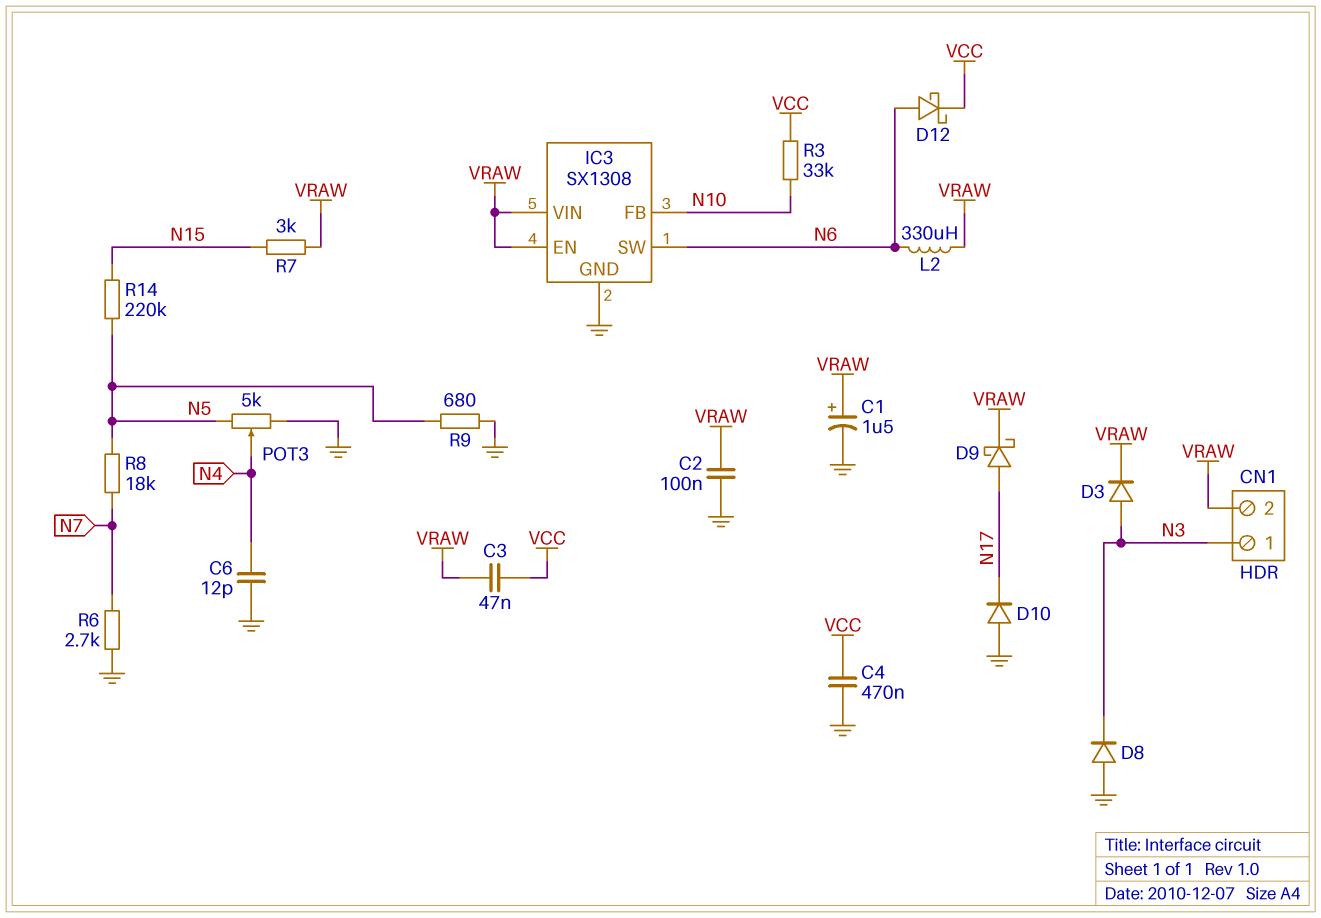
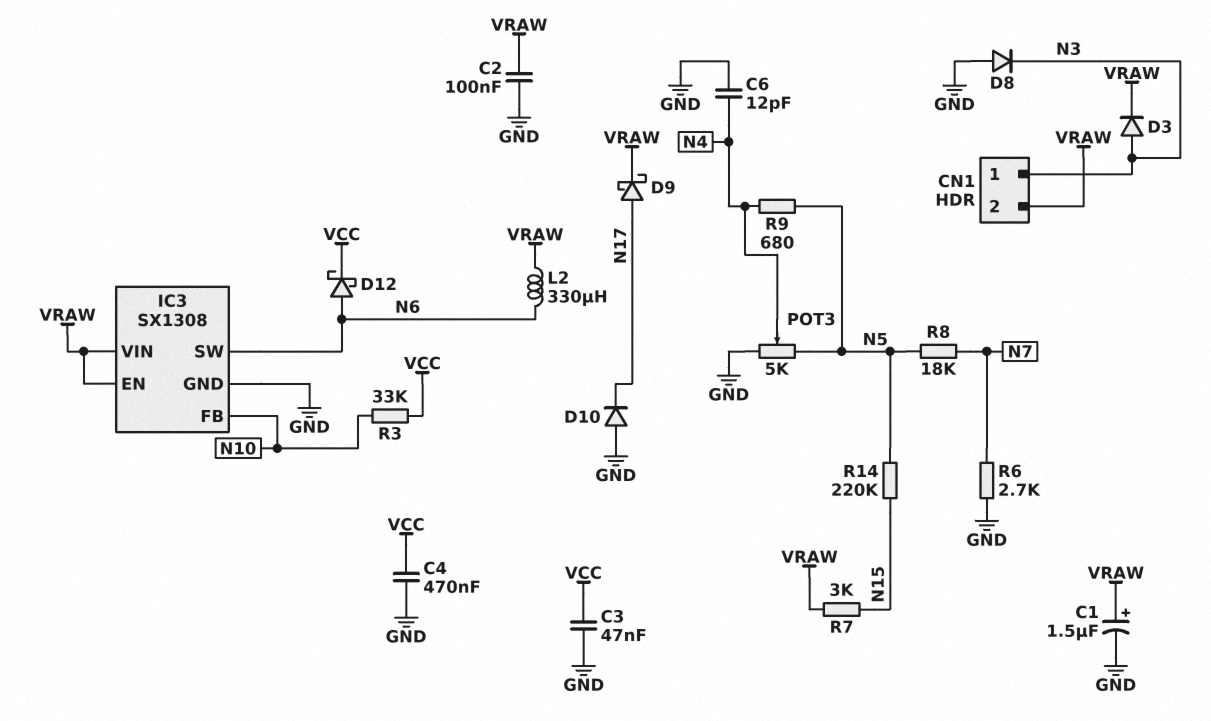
C3: 47nF (VCC, VRAW) -> 47nF (GND, VCC)
R9: 680 (GND, N5) -> 680 (N4, N5)

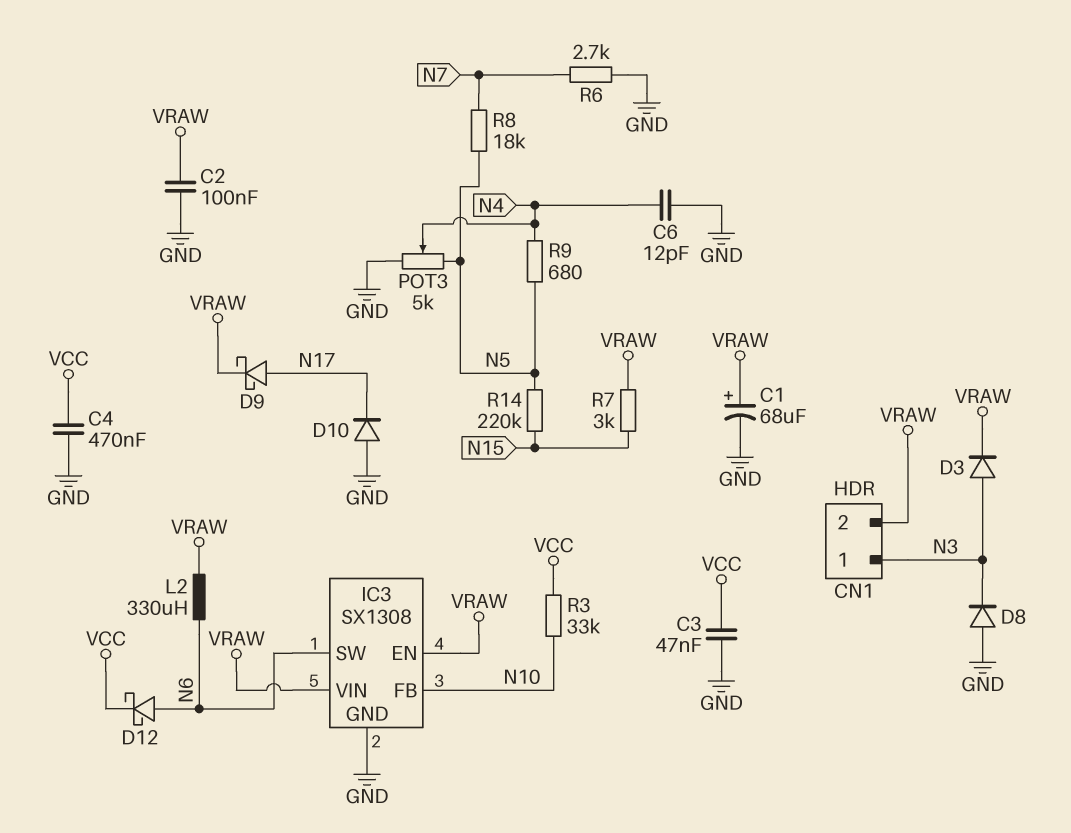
C1: 1.5uF (plus VRAW, minus GND) -> 68uF (plus VRAW, minus GND)

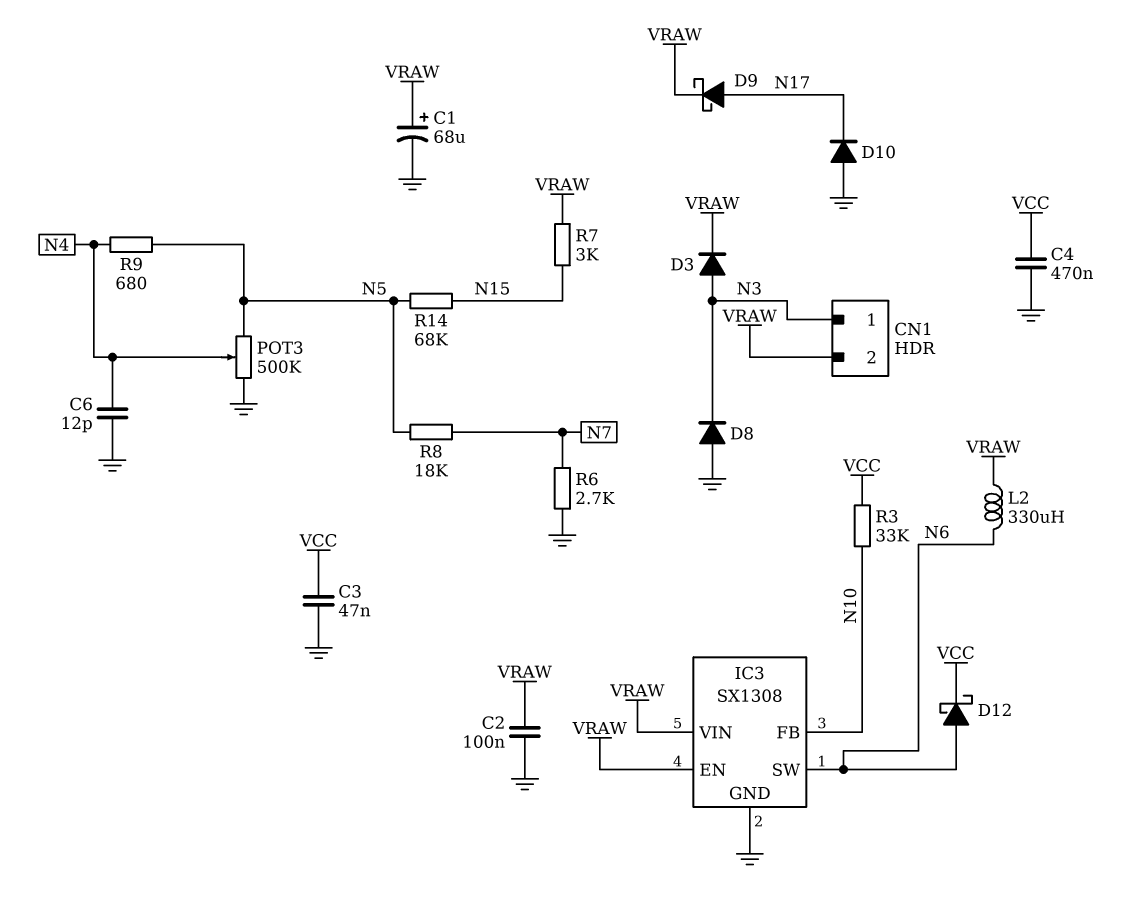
POT3: 5k (GND, N5, wiper N4) -> 500k (GND, N5, wiper N4)
R14: 220k (N5, N15) -> 68k (N5, N15)

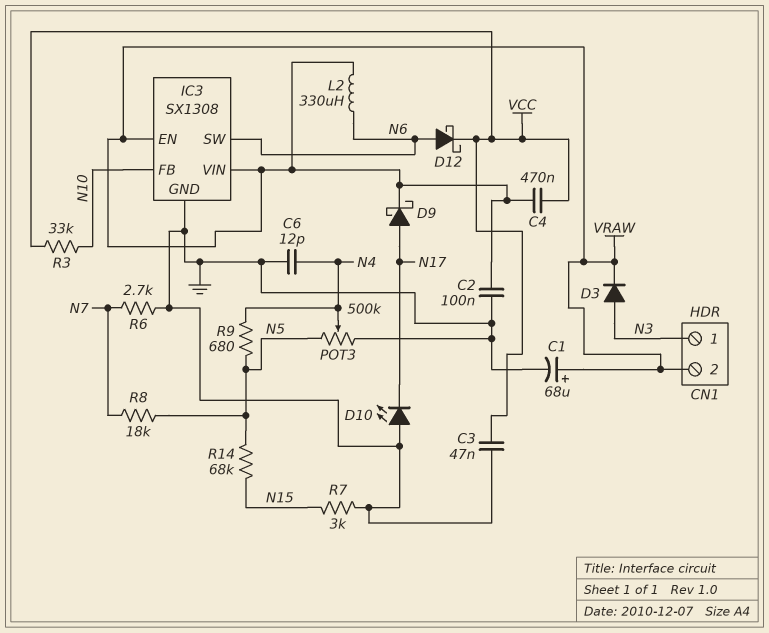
C4: 470nF (GND, VCC) -> 470nF (VCC, VRAW)
D8: diode (A GND, K N3) -> none
D10: diode (A GND, K N17) -> LED (A GND, K N17)
R7: 3k (N15, VRAW) -> 3k (GND, N15)

